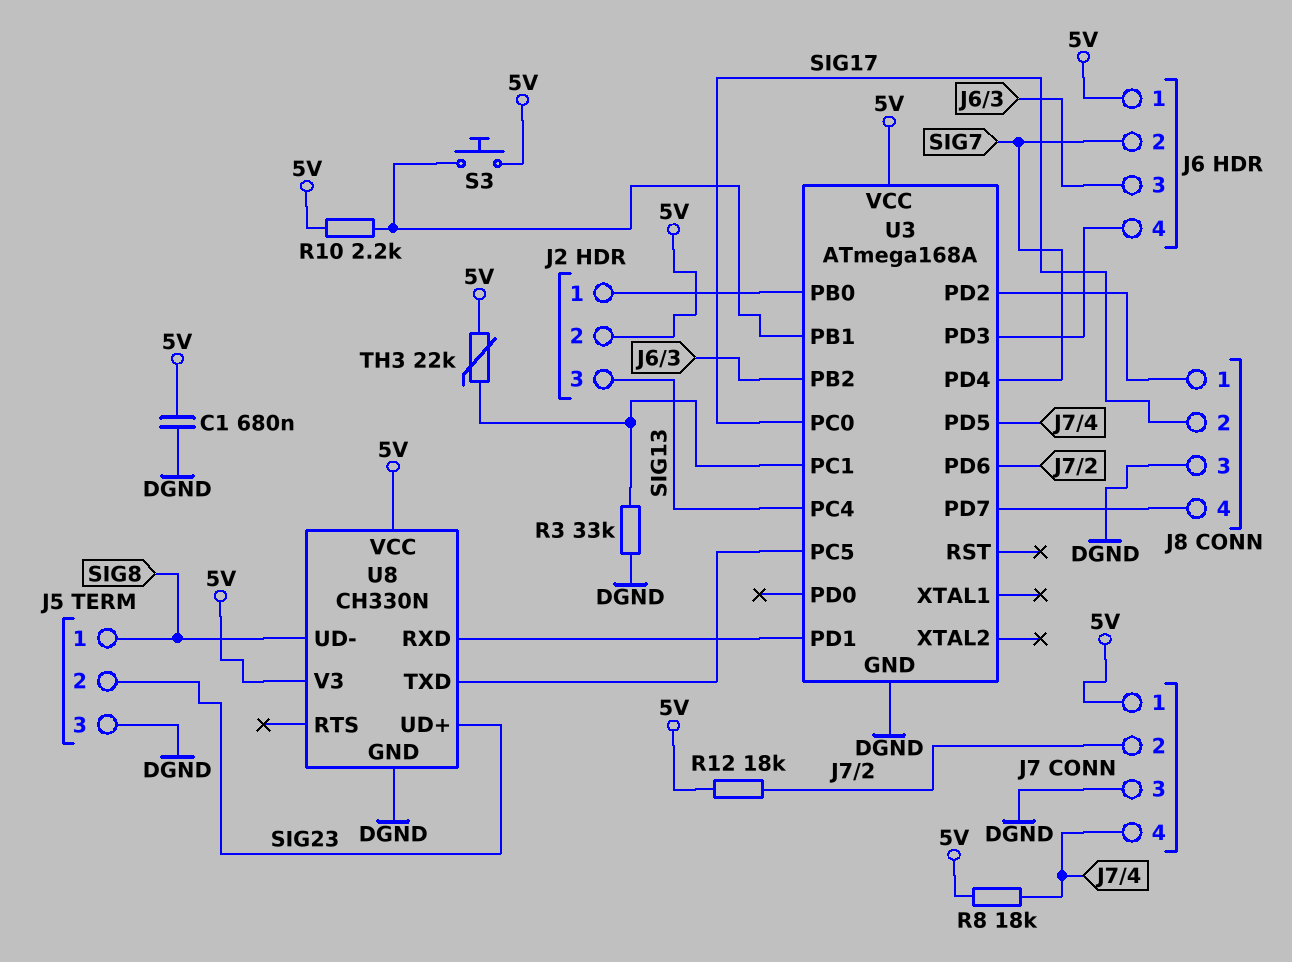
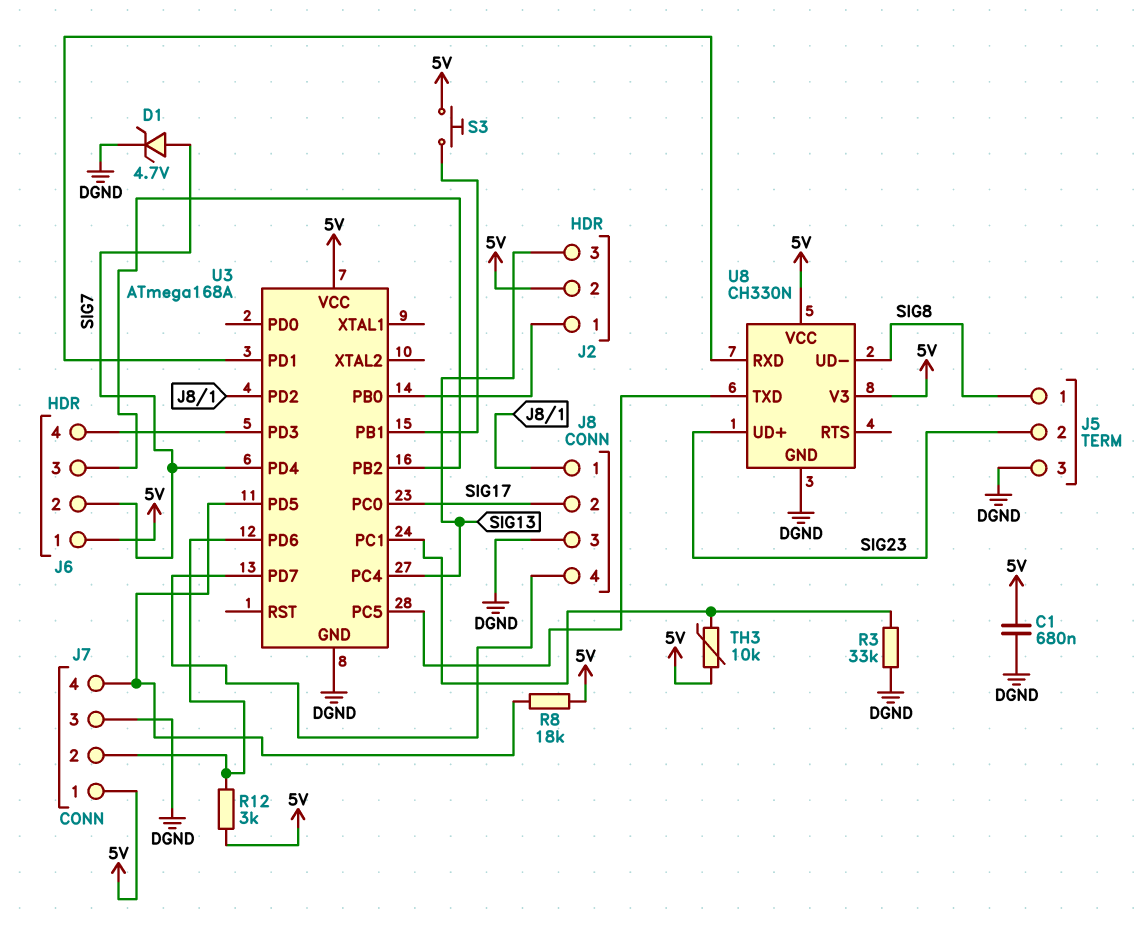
D1: none -> zener 4.7V (A SIG7, K DGND)
R10: 2.2k (5V, U3/PB1) -> none
R12: 18k (5V, J7/2) -> 3k (5V, J7/2)
TH3: 22k (5V, U3/PC1) -> 10k (5V, U3/PC1)

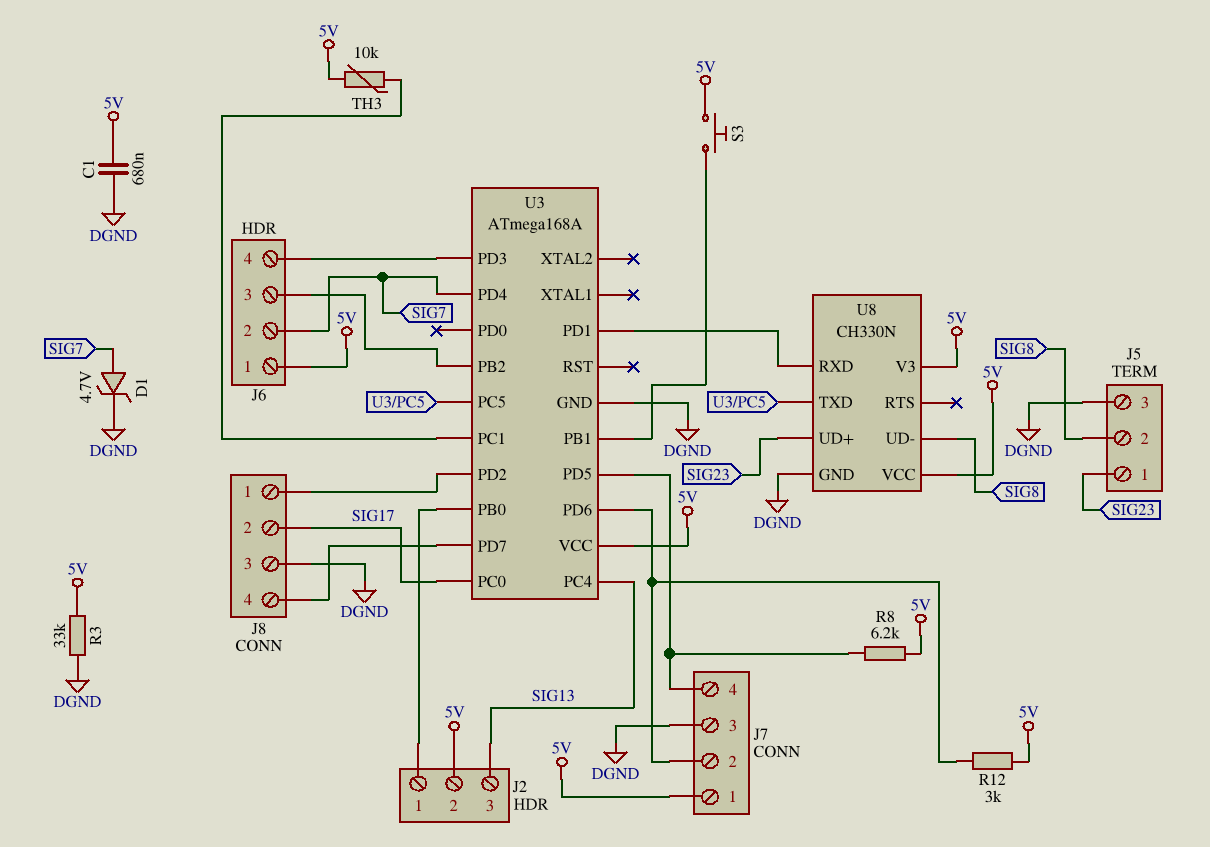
J5 pin 1: SIG8 -> SIG23
J5 pin 2: SIG23 -> SIG8
R3: 33k (DGND, U3/PC1) -> 33k (5V, DGND)
R8: 18k (5V, J7/4) -> 6.2k (5V, J7/4)

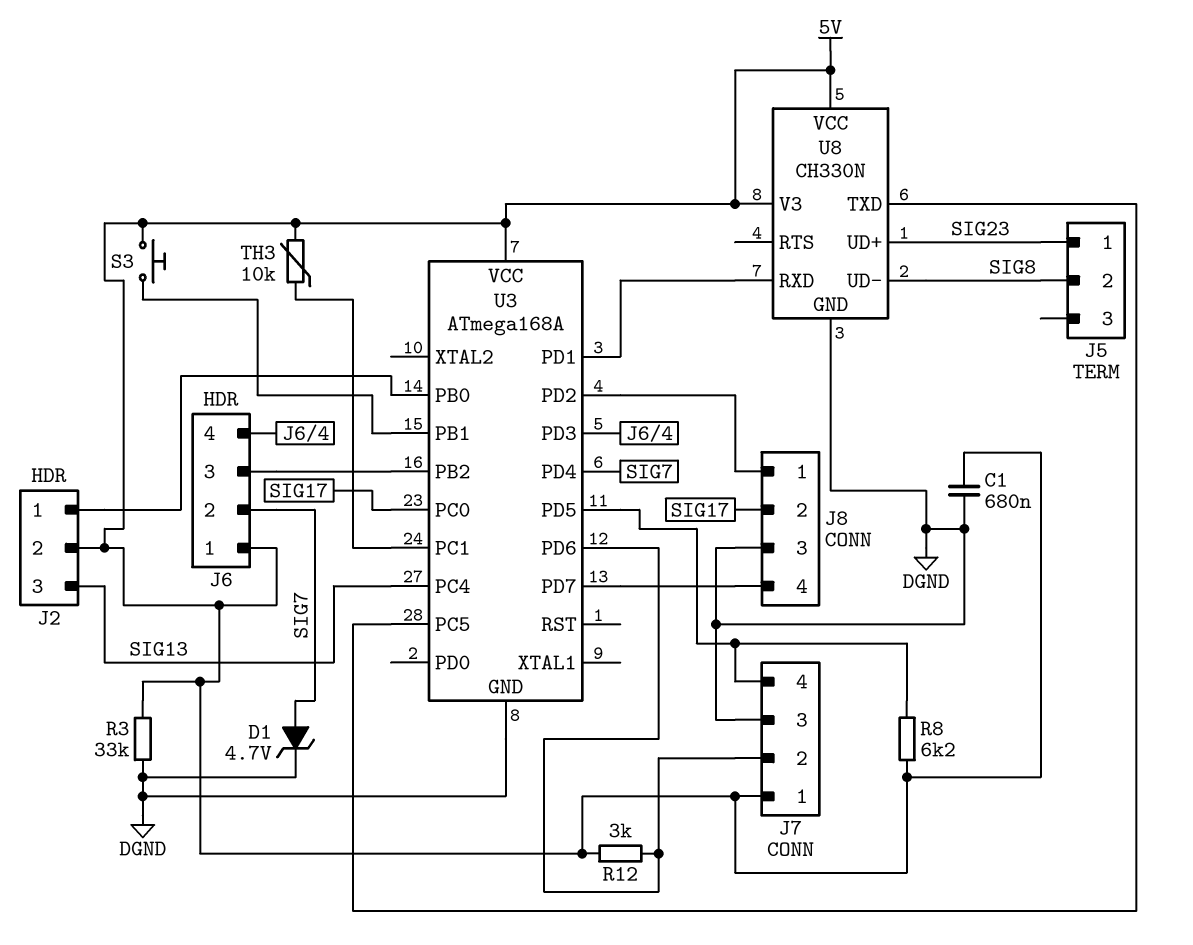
J5 pin 3: DGND -> none

